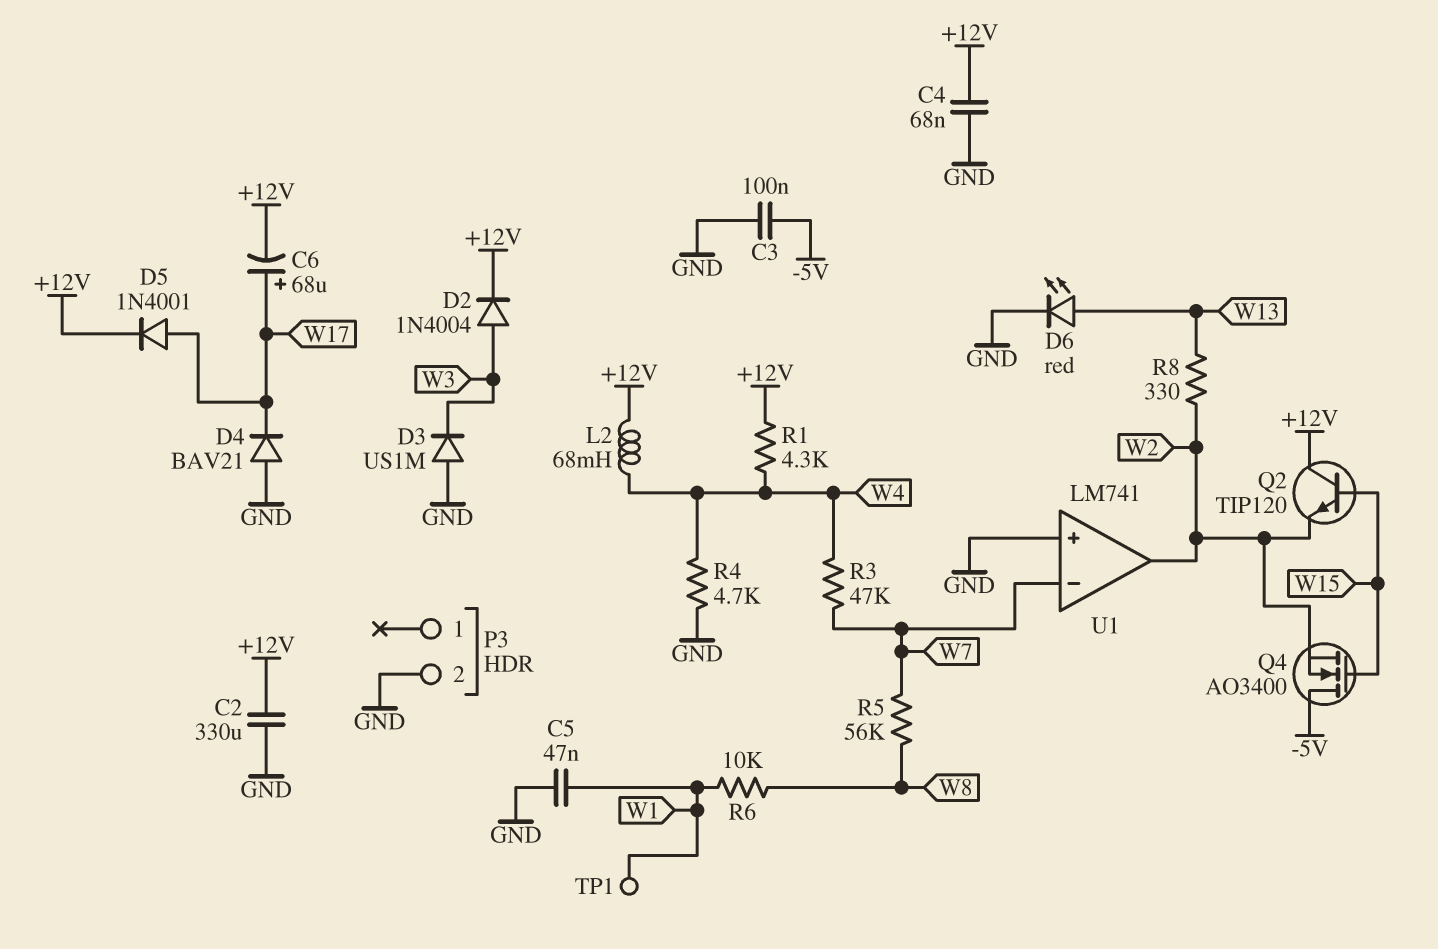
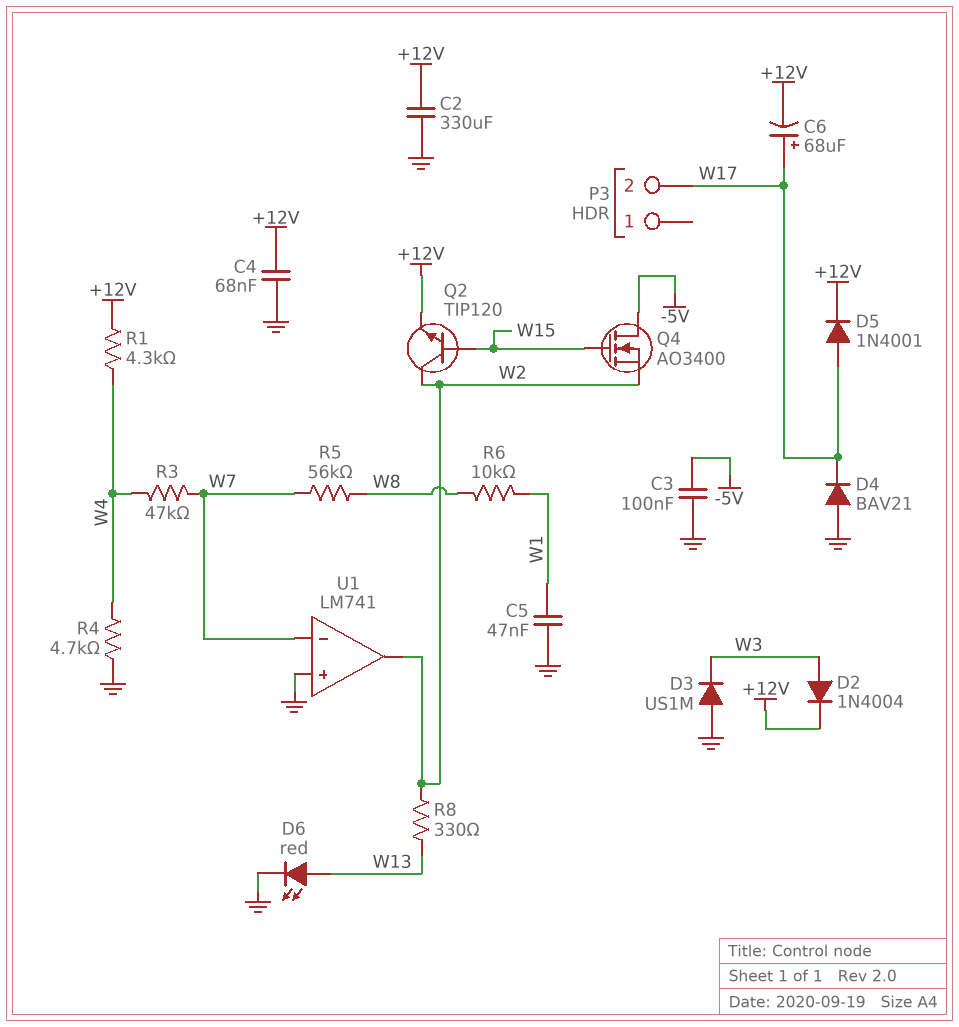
L2: 68mH (+12V, W4) -> none
P3 pin 2: GND -> W17
Q2: NPN TIP120 (B W15, C +12V, E W2) -> NPN TIP120 (B W15, C W2, E +12V)
TP1: test point (W1) -> none

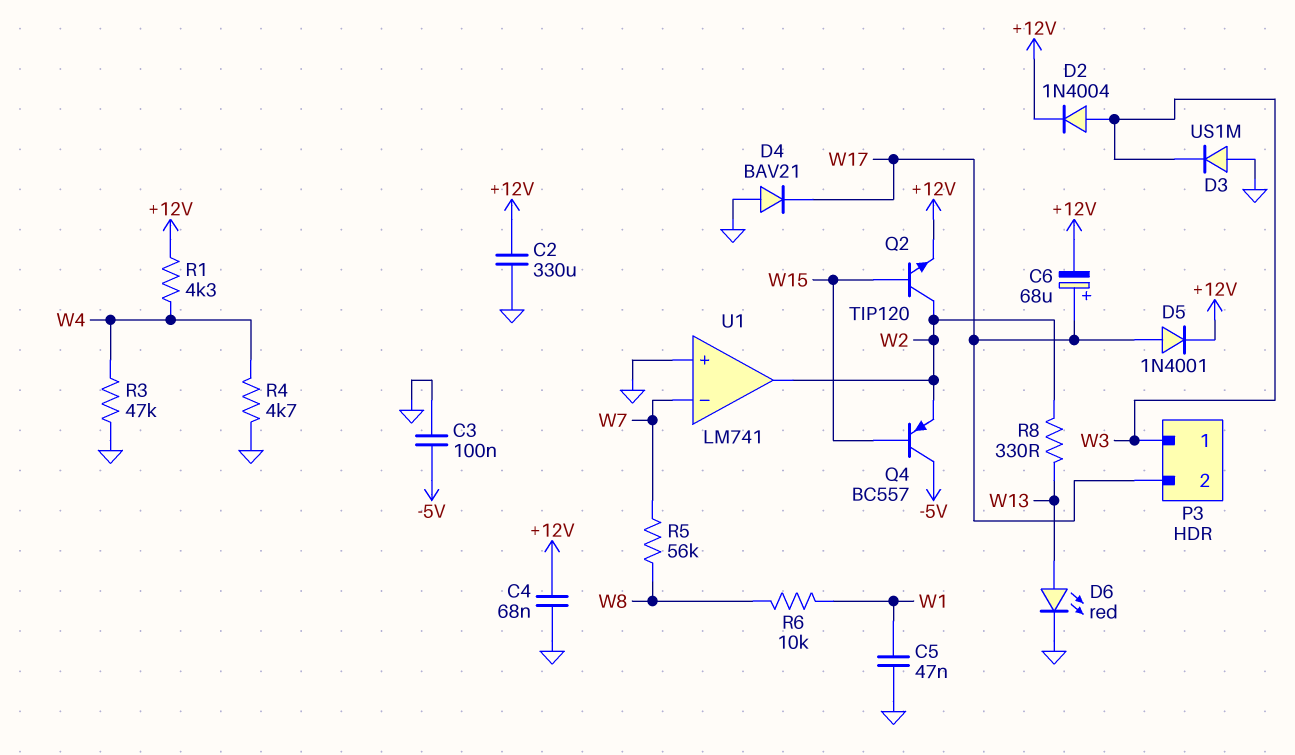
P3 pin 1: none -> W3
Q4: NMOS AO3400 (G W15, D -5V, S W2) -> PNP BC557 (B W15, C -5V, E W2)
R3: 47k (W4, W7) -> 47k (GND, W4)

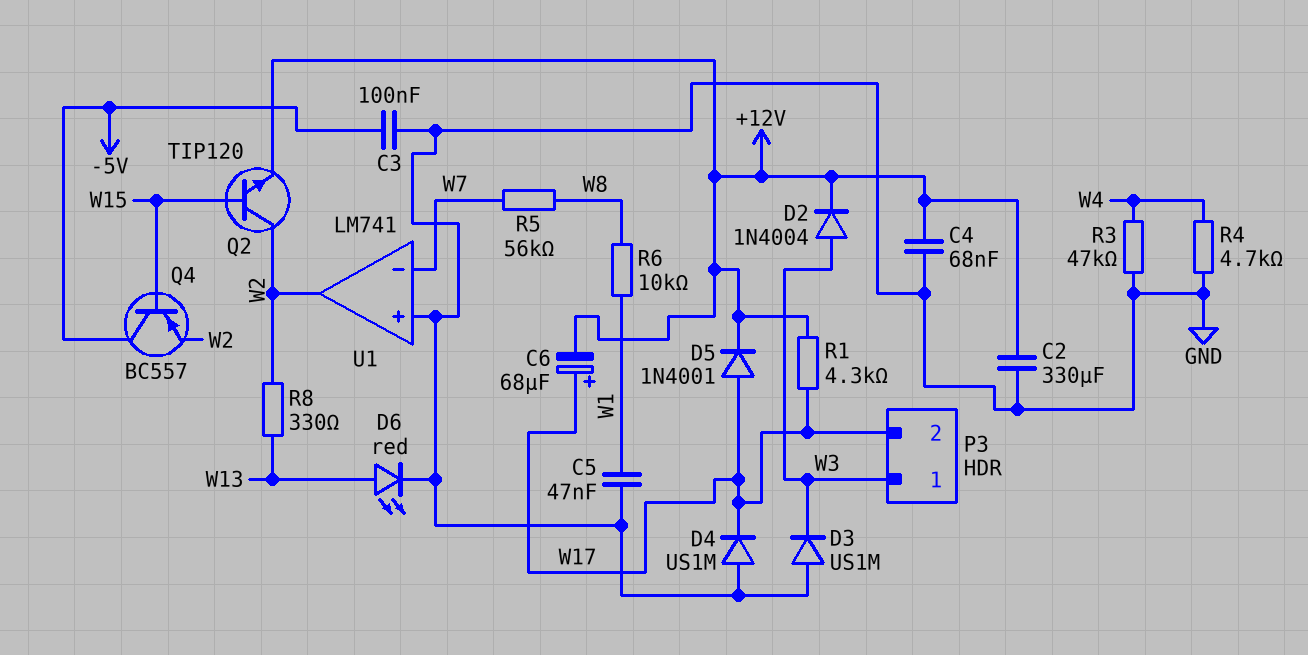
D4: diode BAV21 (A GND, K W17) -> diode US1M (A GND, K W17)
R1: 4.3k (+12V, W4) -> 4.3k (+12V, W17)

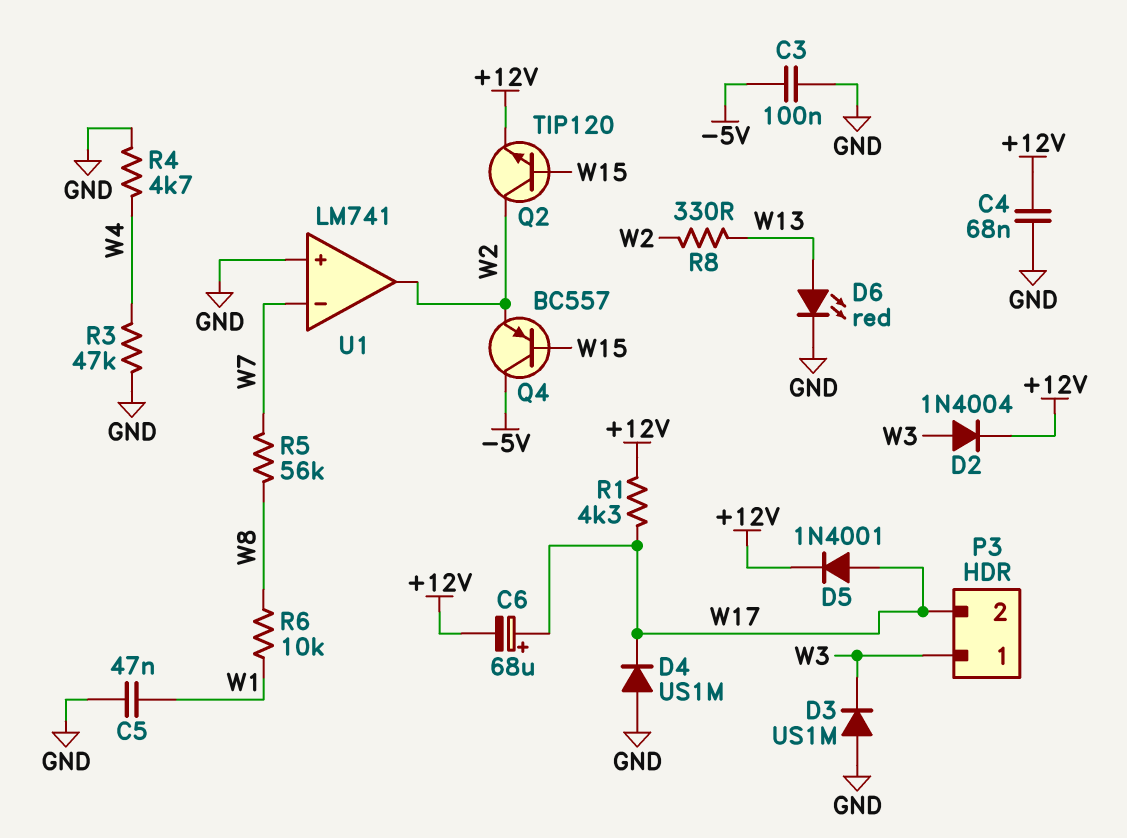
C2: 330uF (+12V, GND) -> none

